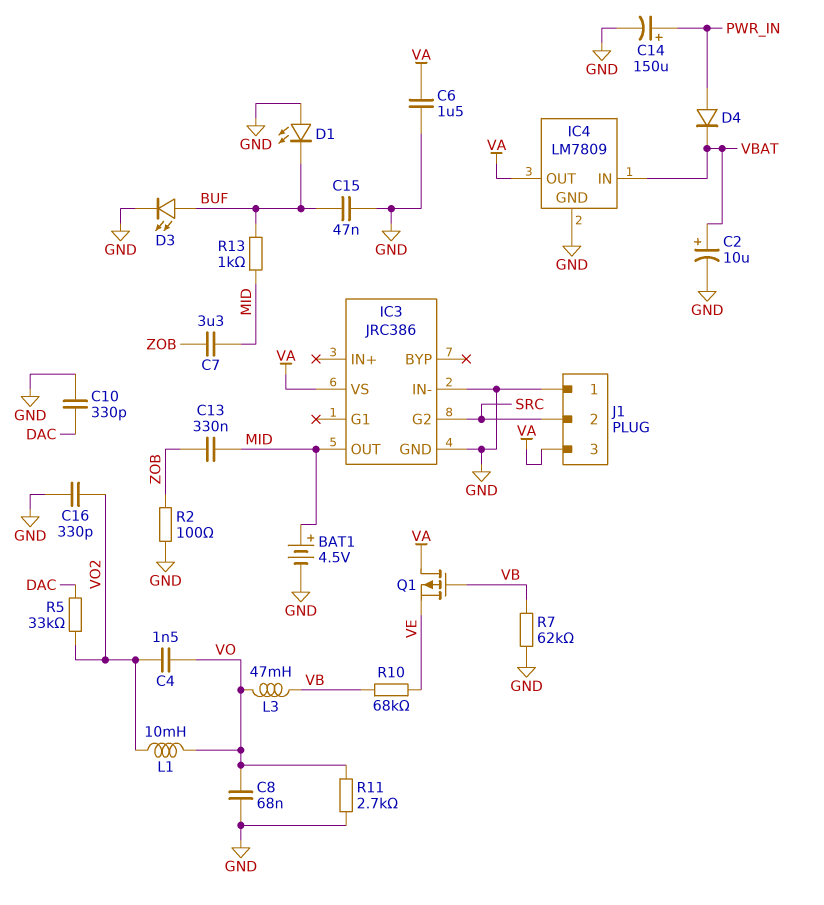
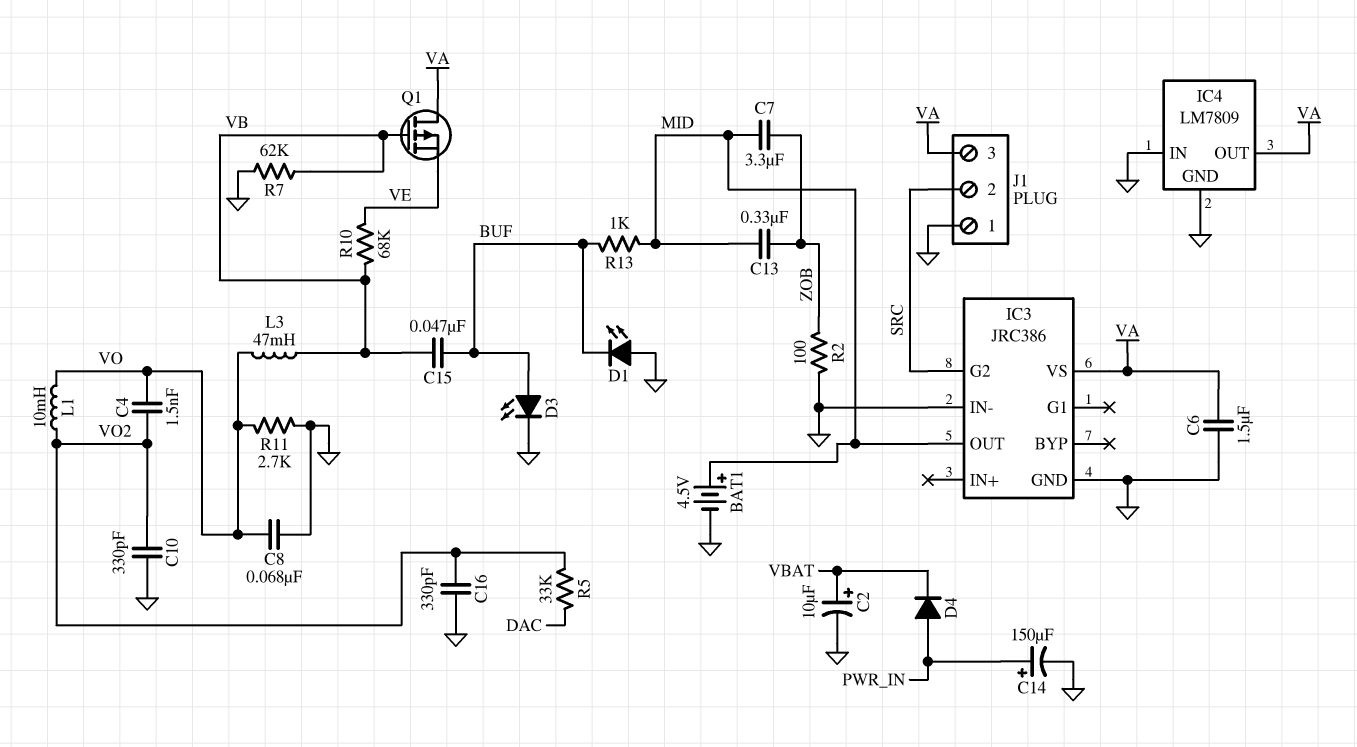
C10: 330pF (DAC, GND) -> 330pF (GND, VO2)
C15: 47nF (BUF, GND) -> 47nF (BUF, VB)
IC4 pin IN: VBAT -> GND

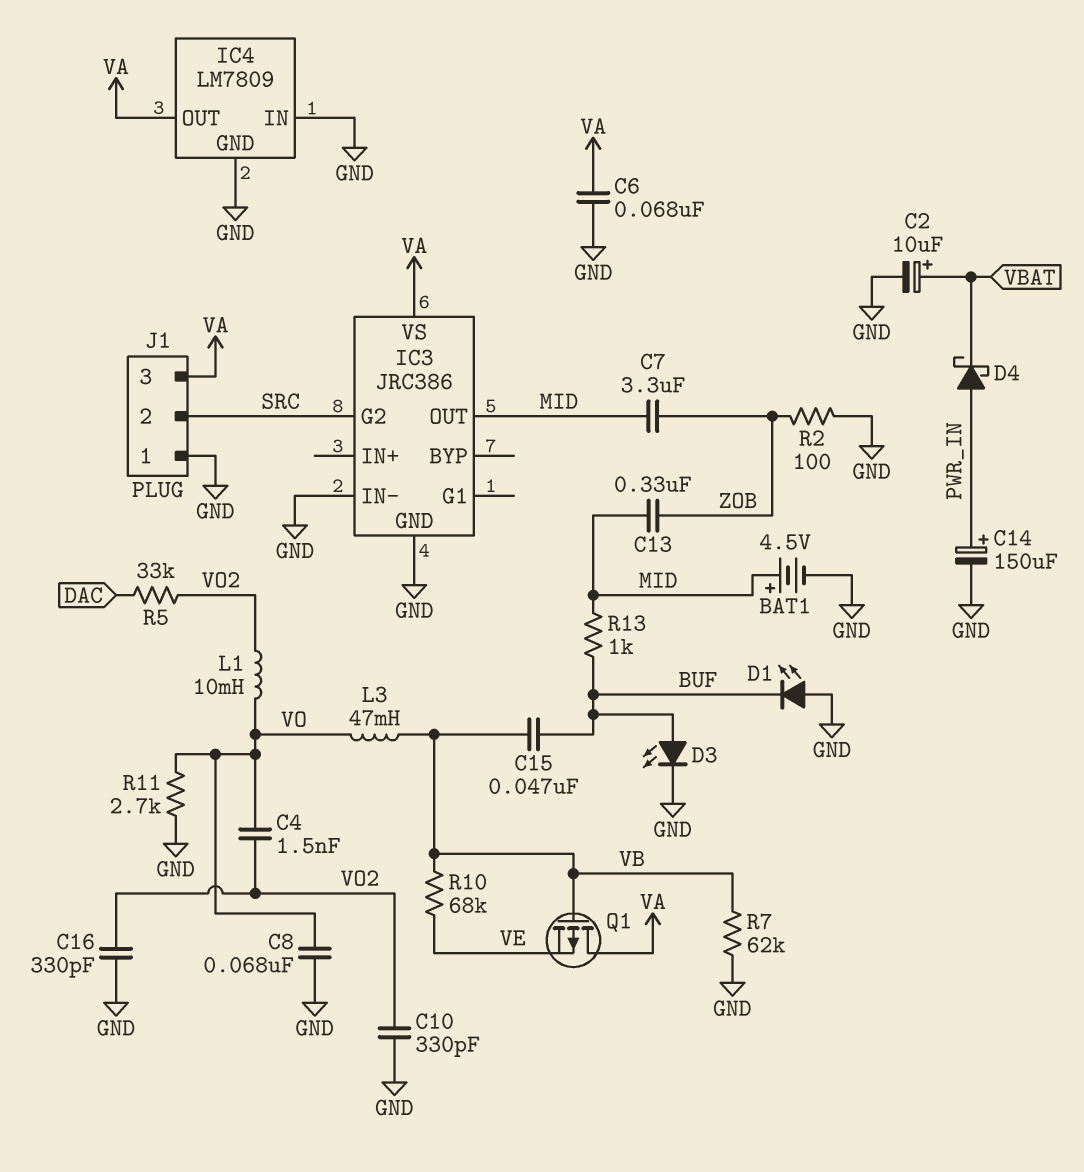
C6: 1.5uF (GND, VA) -> 68nF (GND, VA)
D4: diode (A PWR_IN, K VBAT) -> schottky (A PWR_IN, K VBAT)

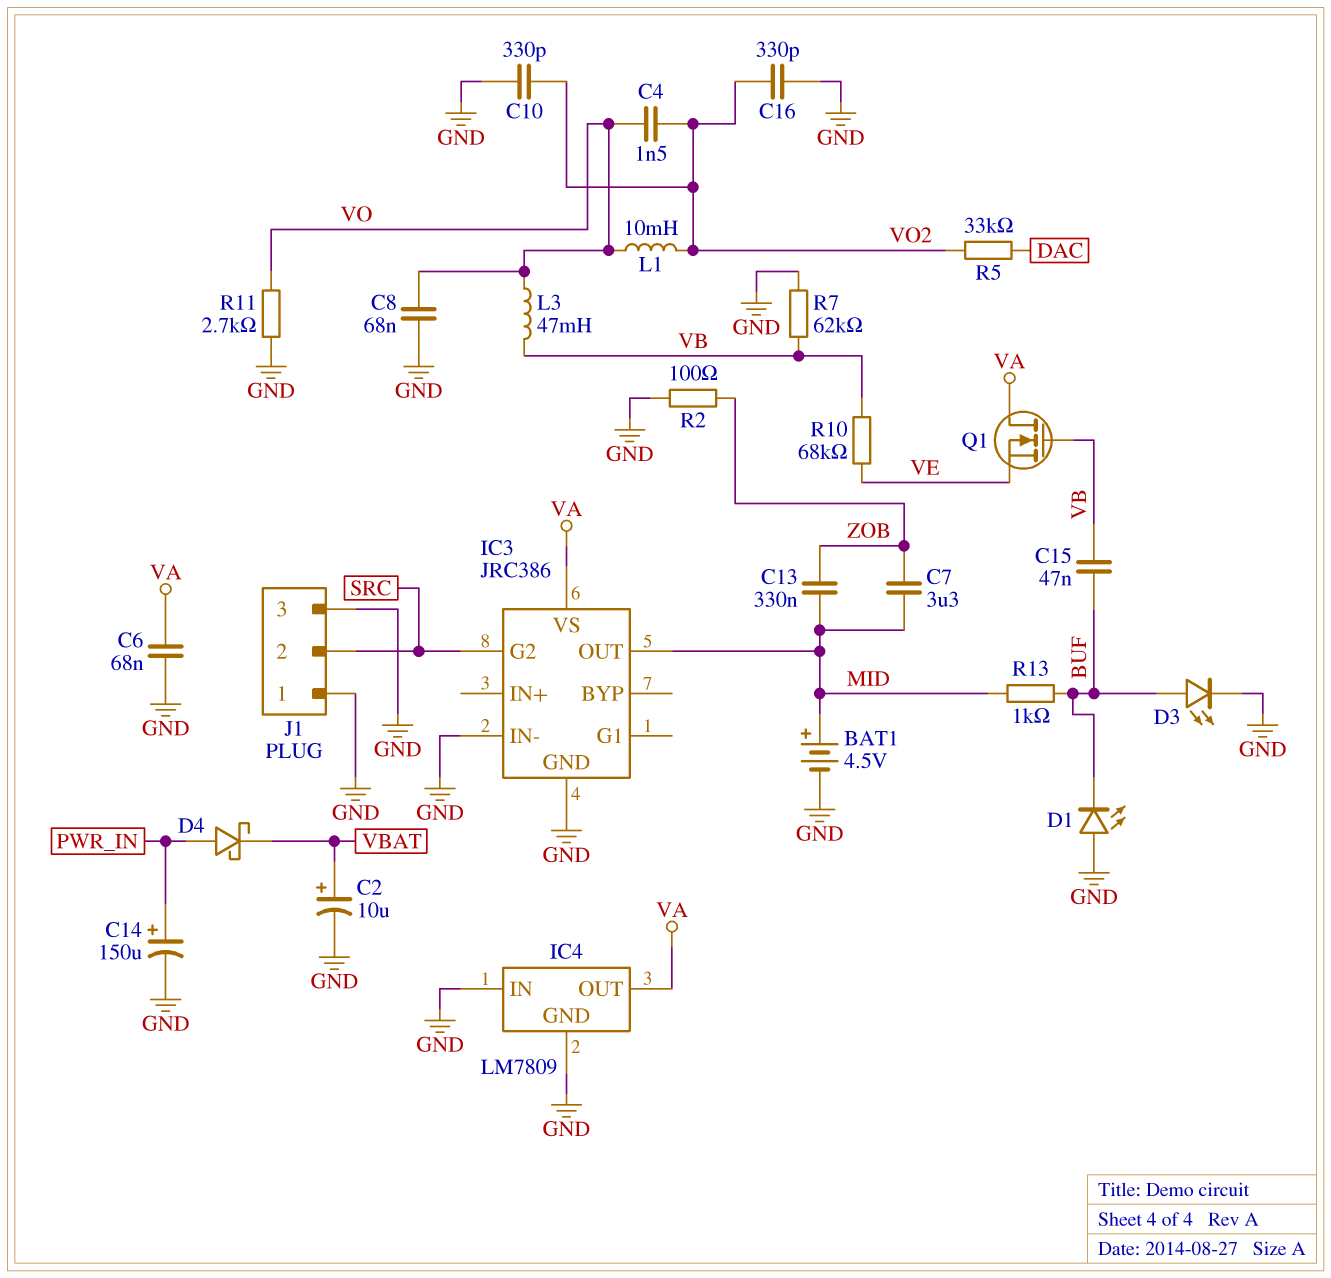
J1 pin 3: VA -> GND
Q1: PMOS (G VB, D VA, S VE) -> NMOS (G VB, D VA, S VE)

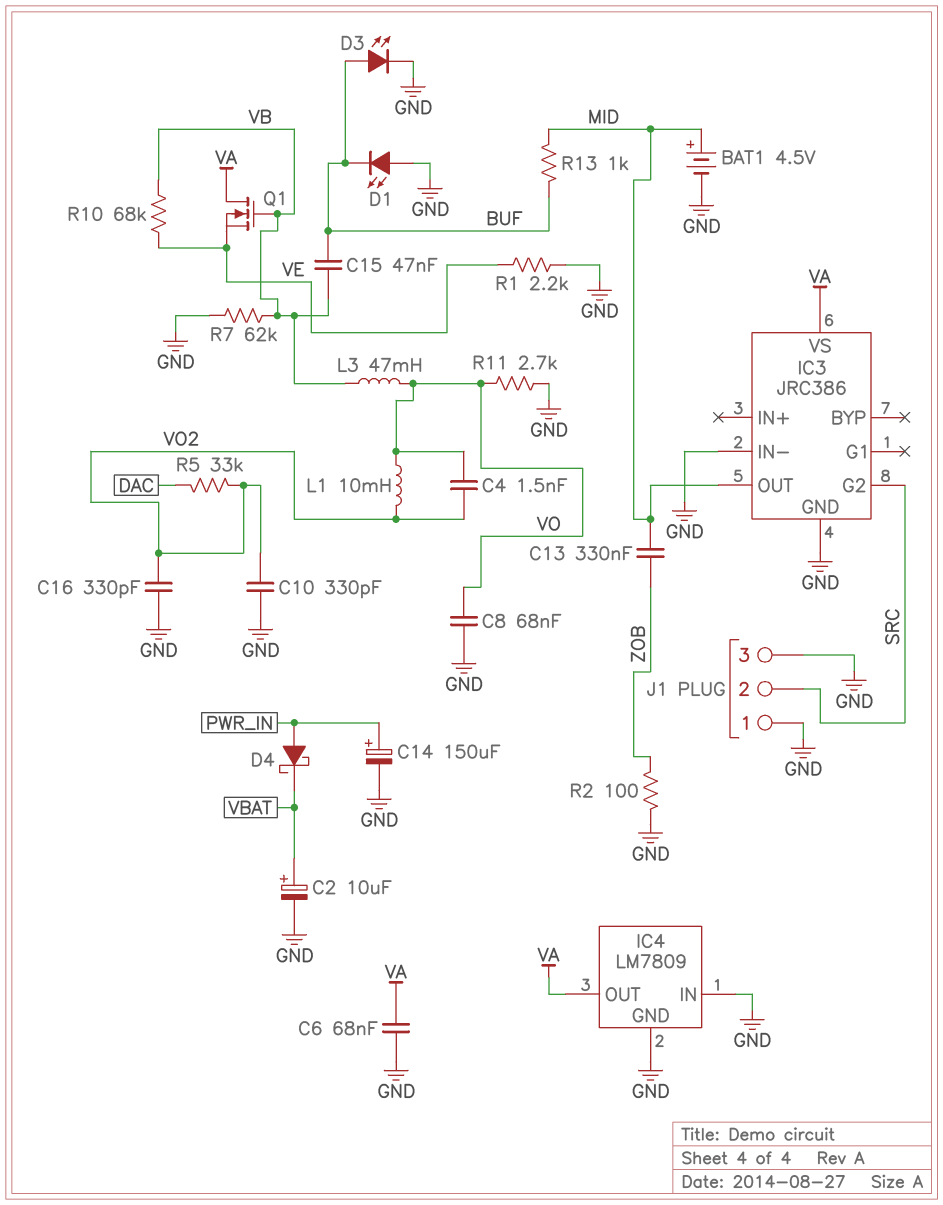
C7: 3.3uF (MID, ZOB) -> none
R1: none -> 2.2k (GND, VE)

